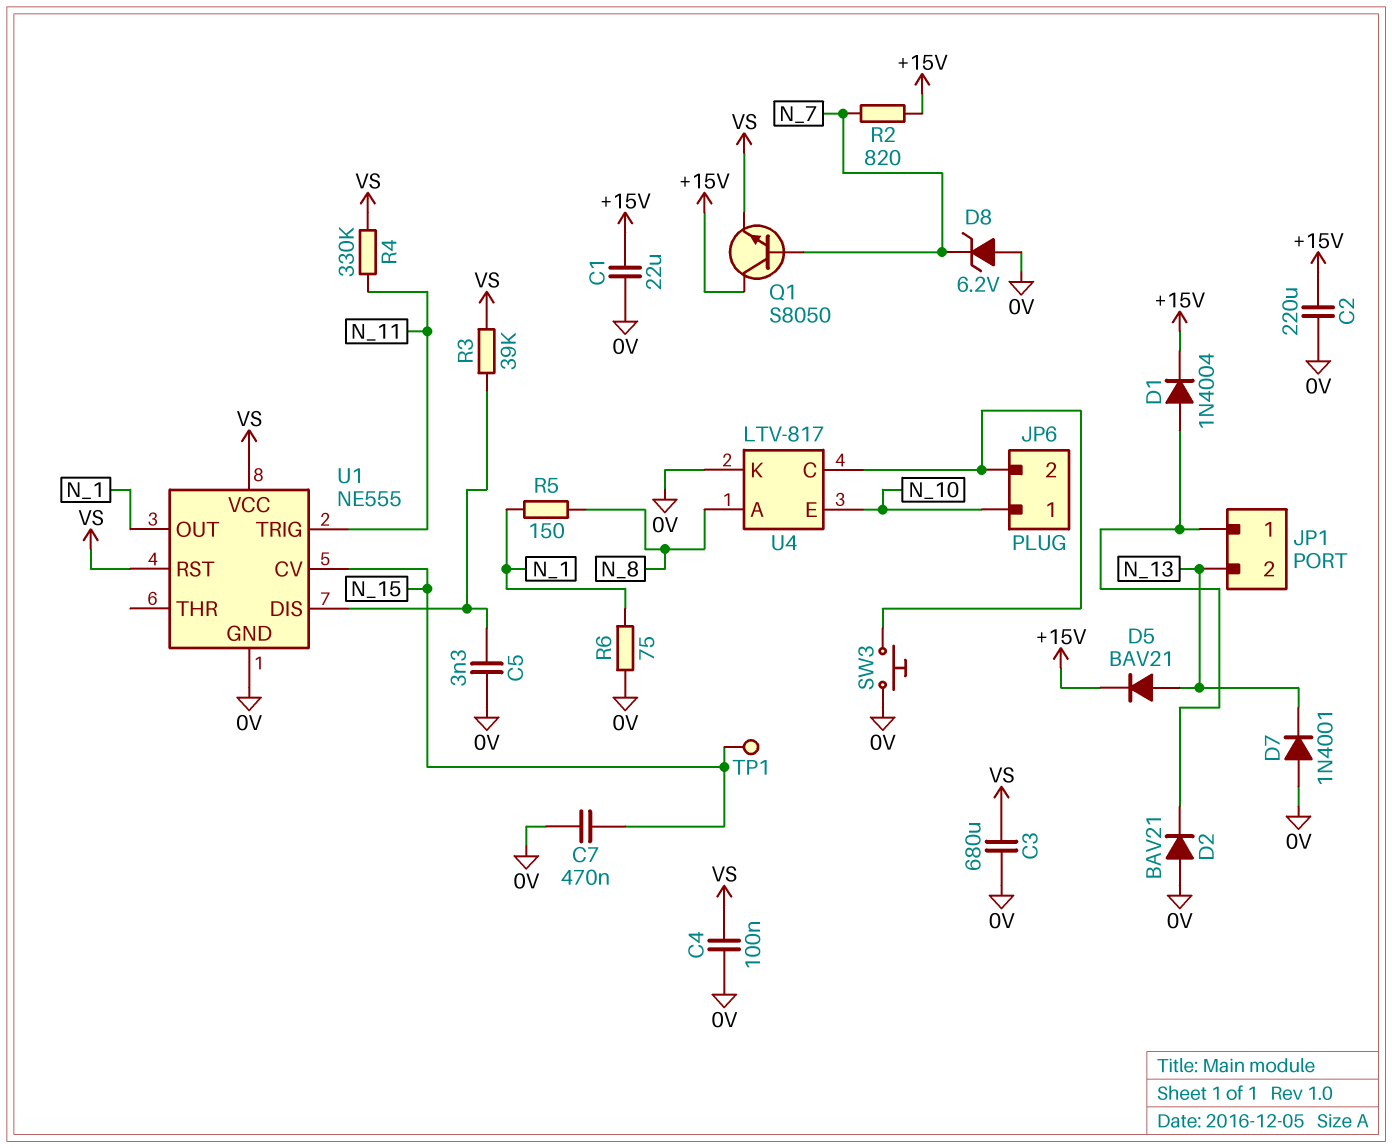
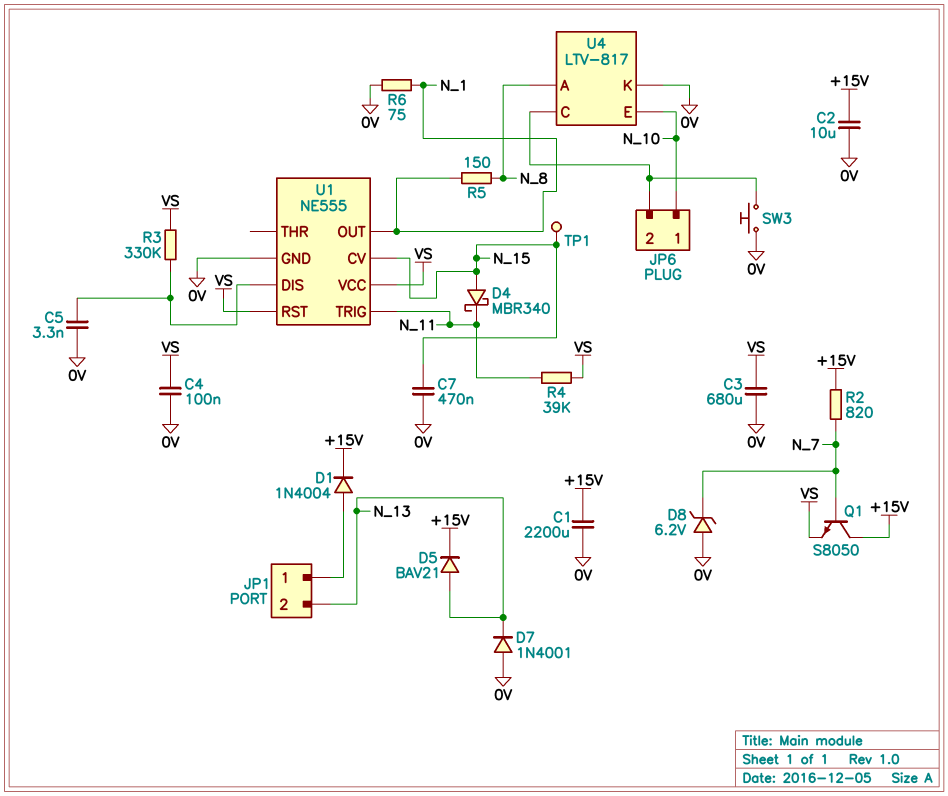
C1: 22uF (+15V, 0V) -> 2200uF (+15V, 0V)
C2: 220uF (+15V, 0V) -> 10uF (+15V, 0V)
D2: diode BAV21 (A 0V, K JP1/1) -> none
D4: none -> schottky MBR340 (A N_15, K N_11)
R3: 39k (U1/DIS, VS) -> 330k (U1/DIS, VS)
R4: 330k (N_11, VS) -> 39k (N_11, VS)

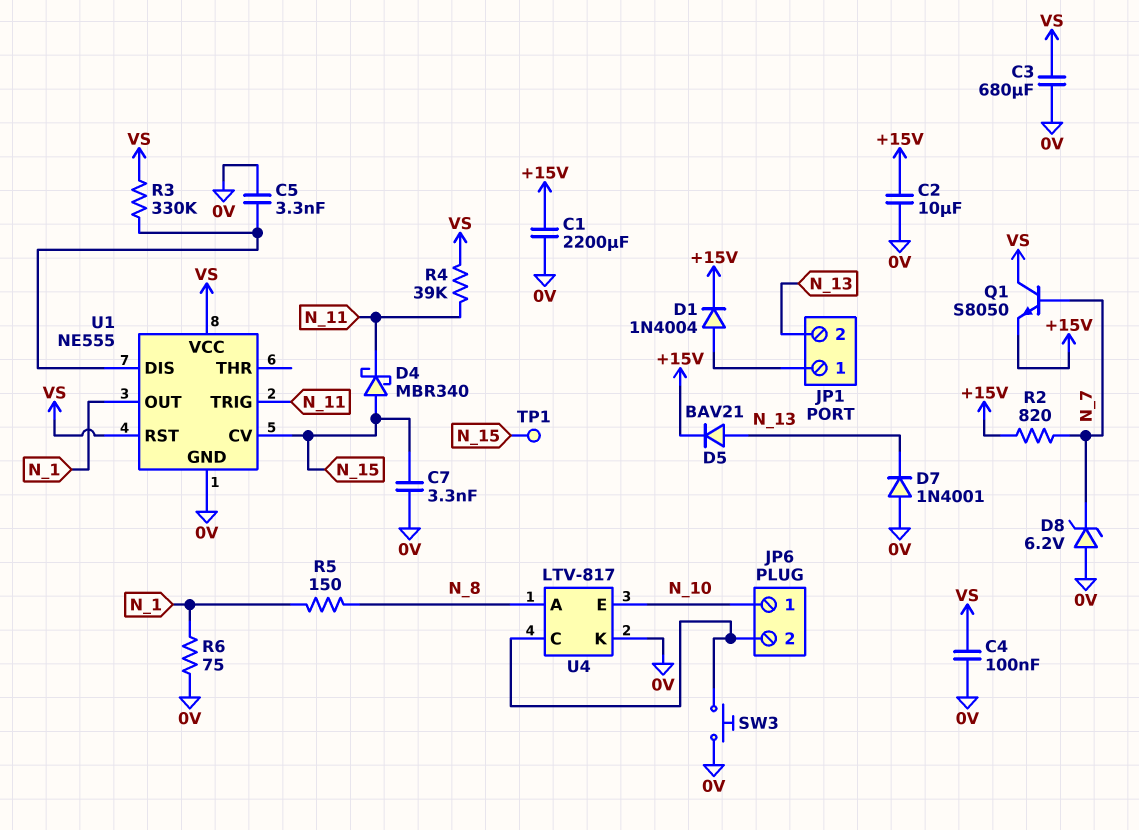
C7: 470nF (0V, N_15) -> 3.3nF (0V, N_15)
Q1: NPN S8050 (B N_7, C +15V, E VS) -> NPN S8050 (B N_7, C VS, E +15V)

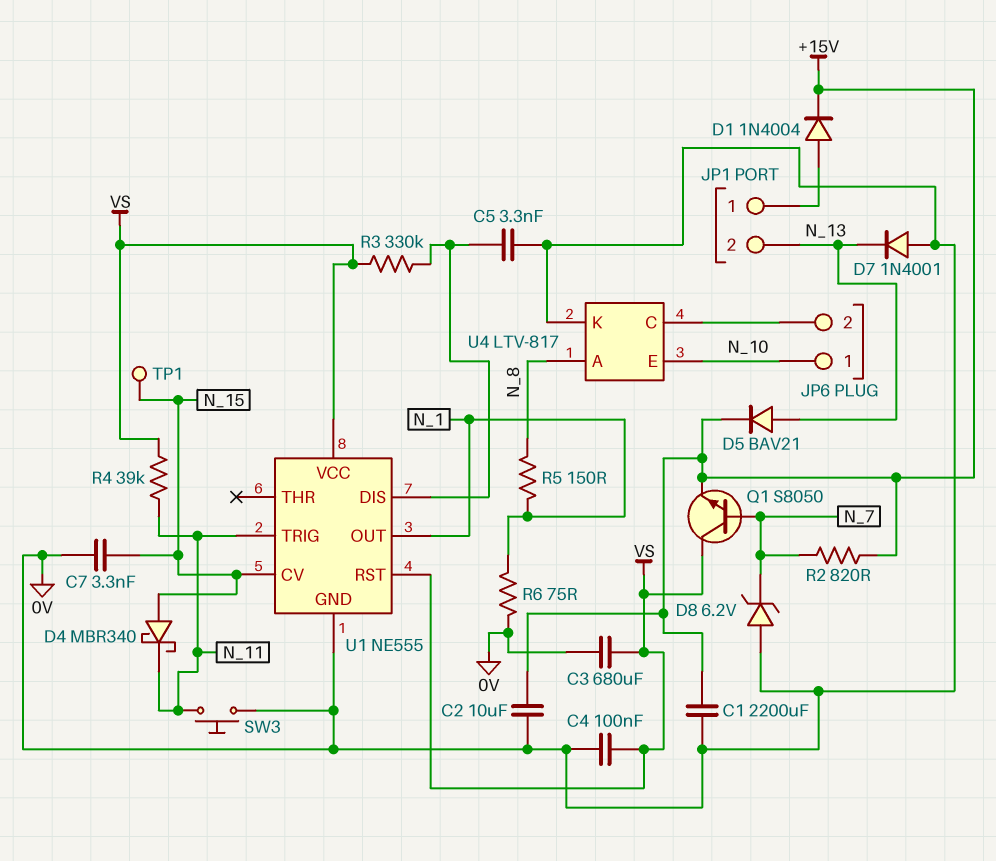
SW3: button (0V, JP6/2) -> button (0V, N_11)

